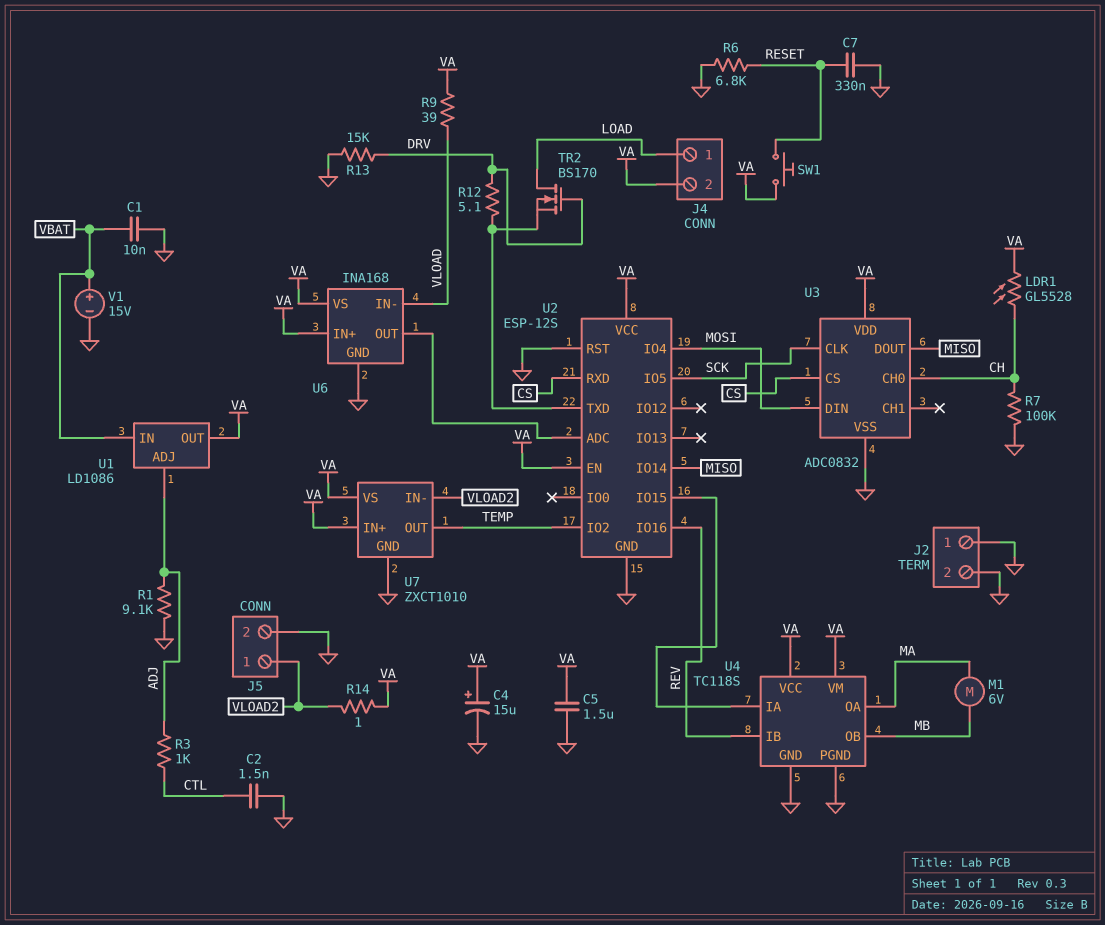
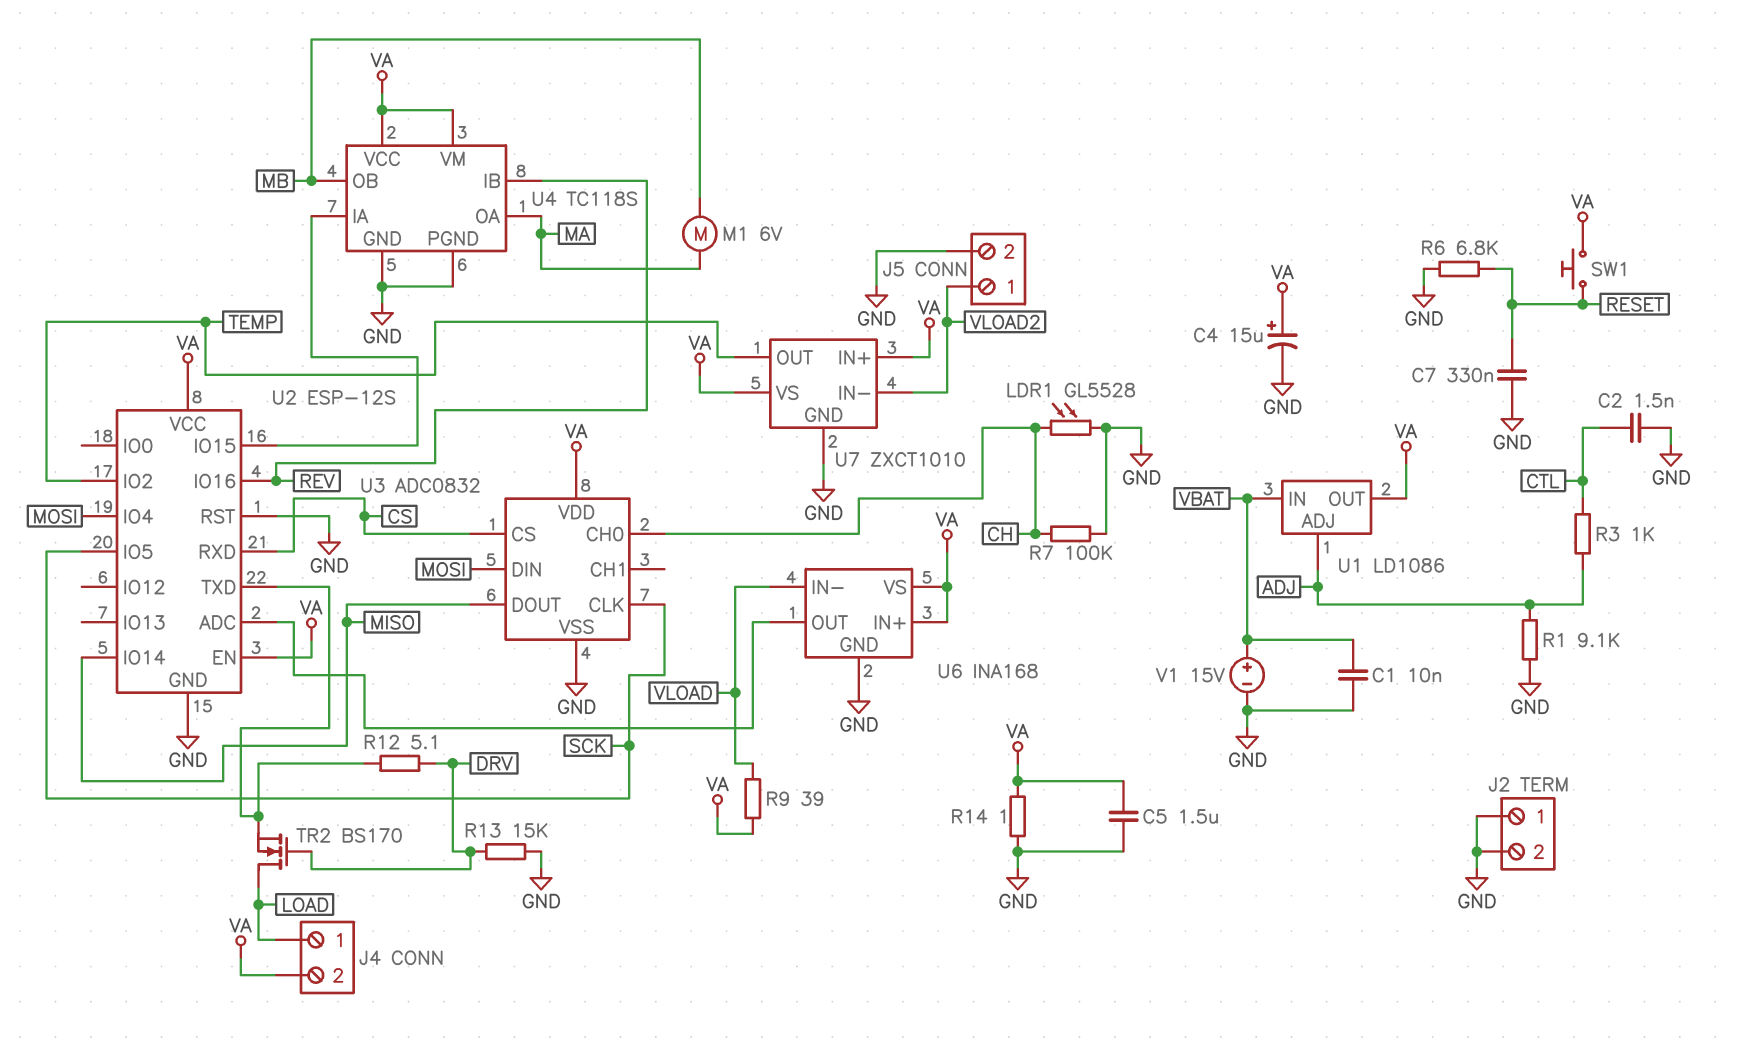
LDR1: GL5528 (CH, VA) -> GL5528 (CH, GND)
R14: 1 (VA, VLOAD2) -> 1 (GND, VA)

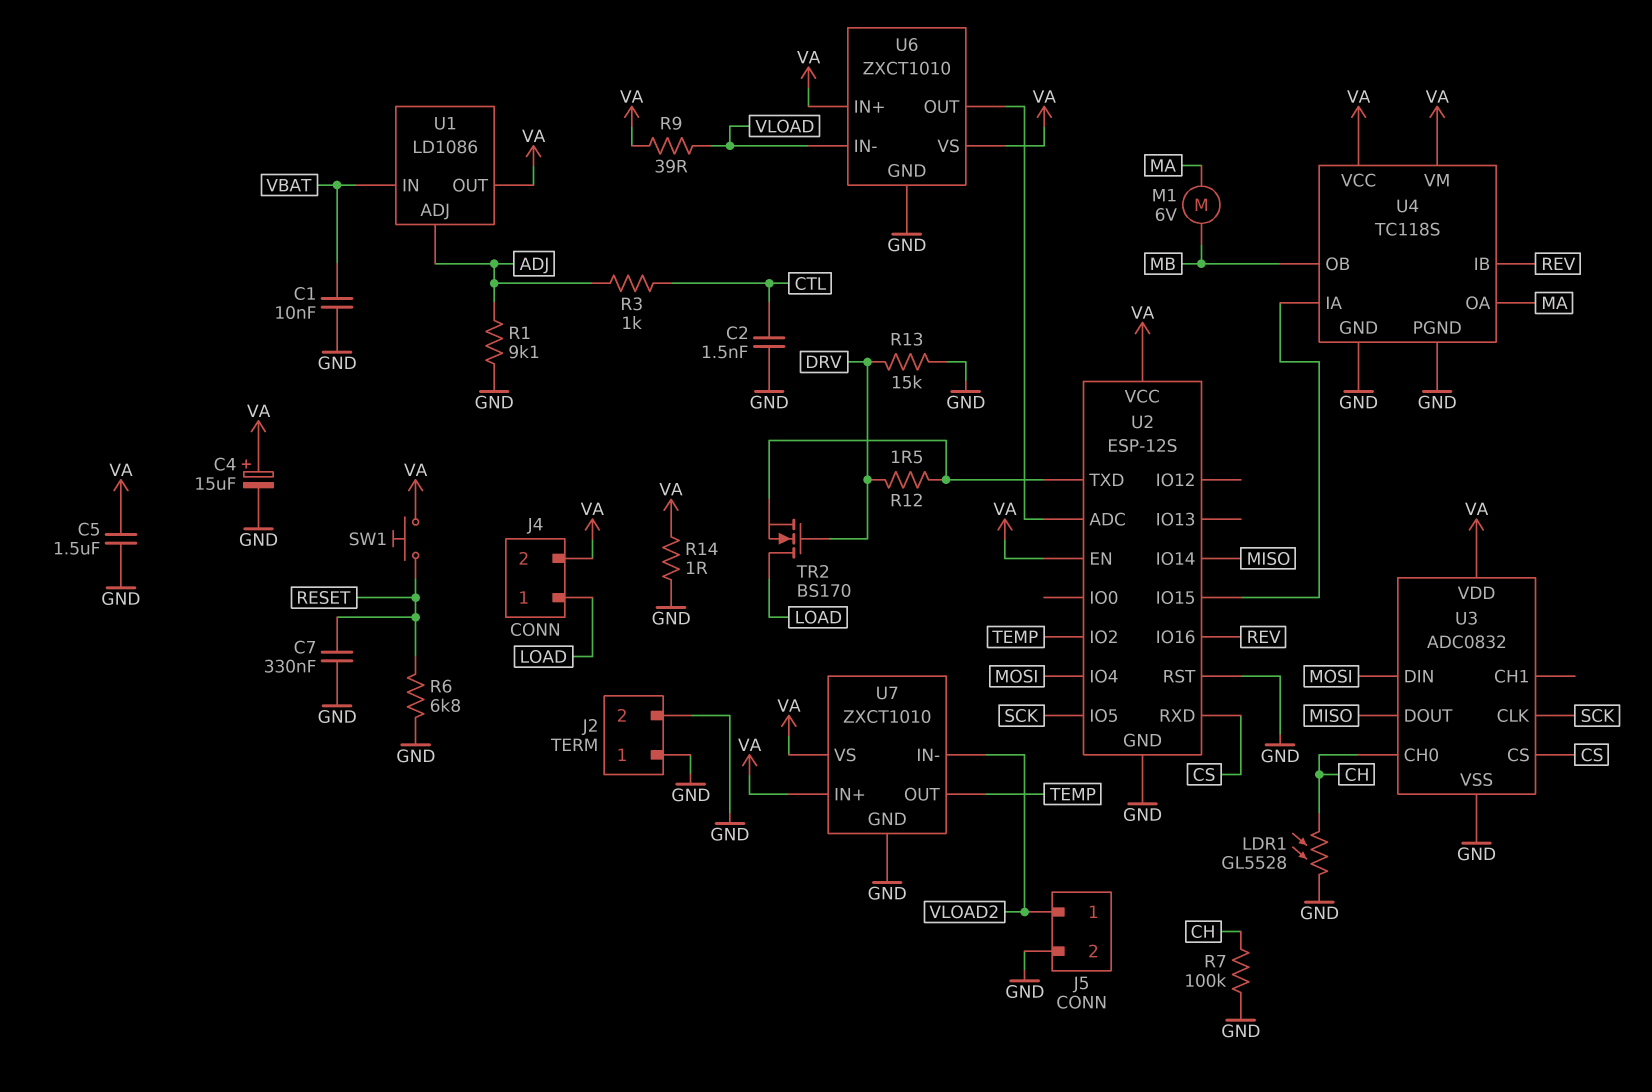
R12: 5.1 (DRV, U2/TXD) -> 1.5 (DRV, U2/TXD)
U6: INA168 -> ZXCT1010
V1: 15V (plus VBAT, minus GND) -> none

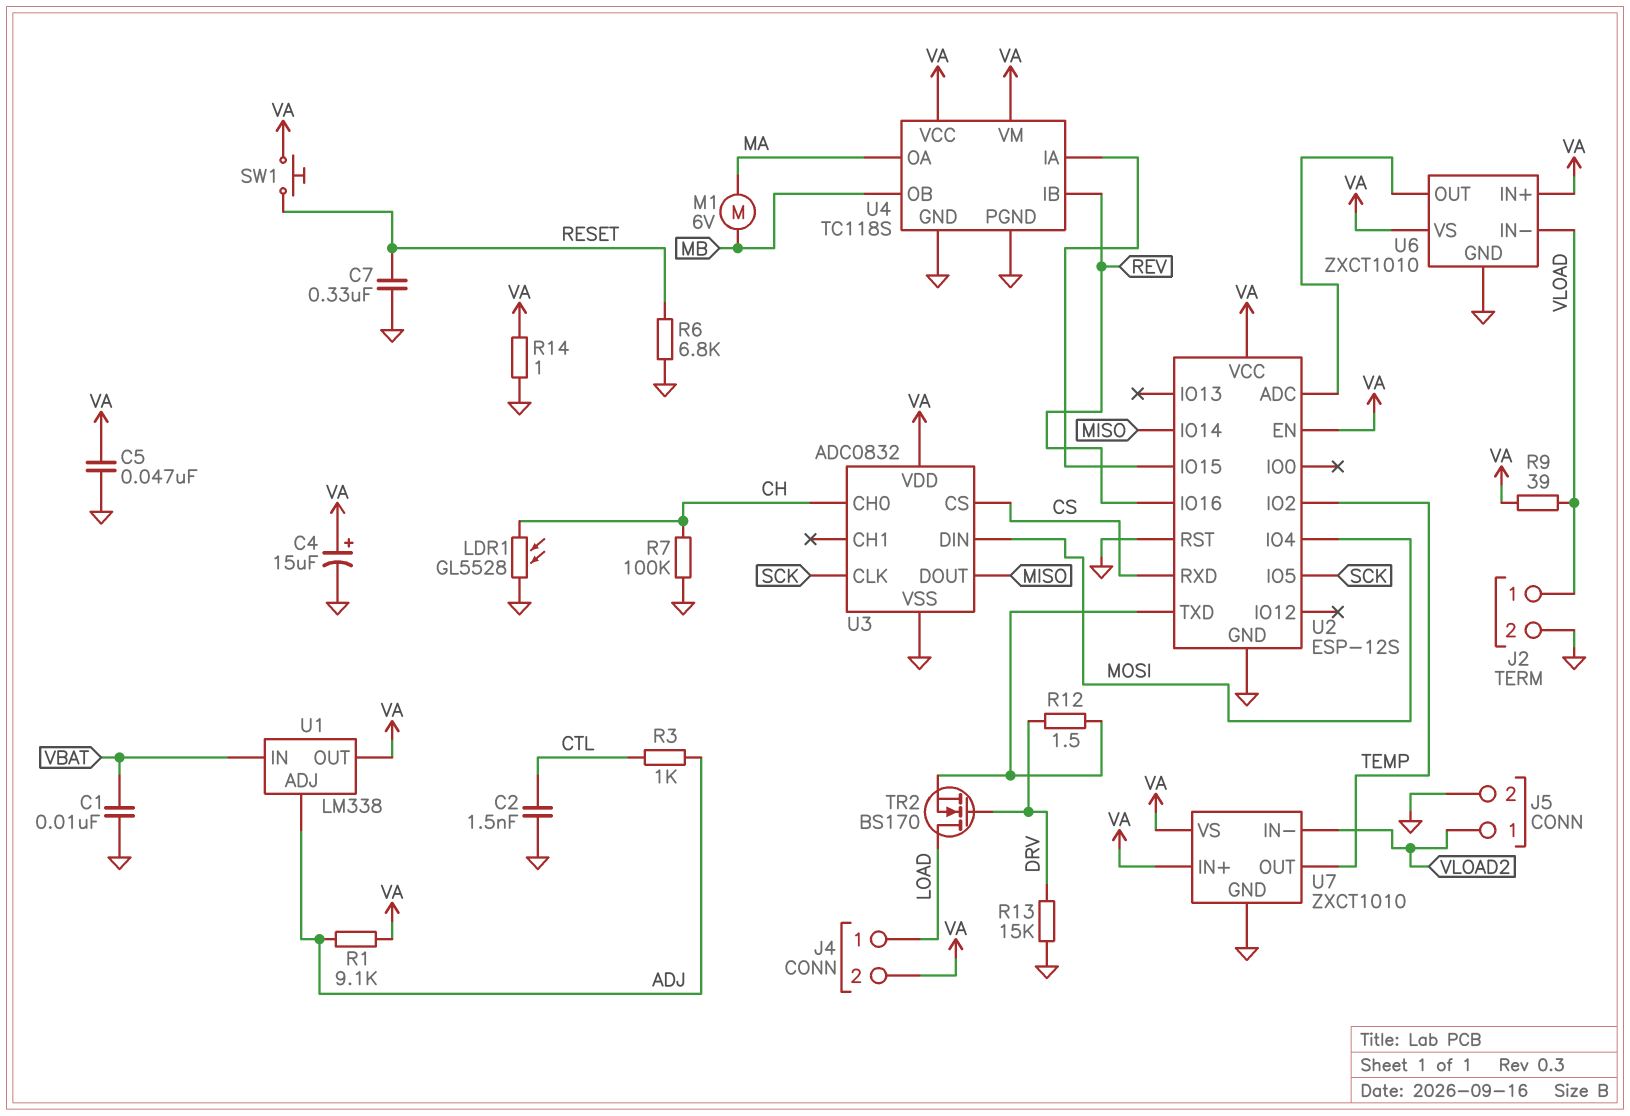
C5: 1.5uF (GND, VA) -> 47nF (GND, VA)
J2 pin 1: GND -> VLOAD
R1: 9.1k (ADJ, GND) -> 9.1k (ADJ, VA)
U1: LD1086 -> LM338

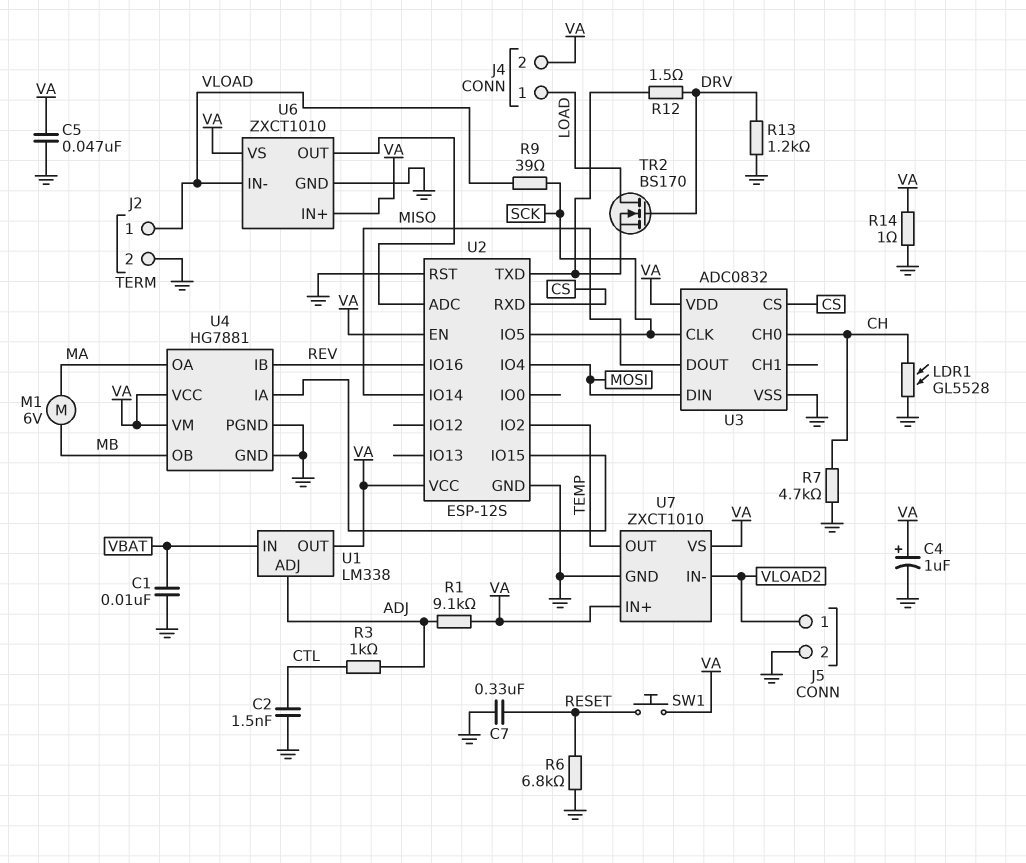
C4: 15uF (plus VA, minus GND) -> 1uF (plus VA, minus GND)
R7: 100k (CH, GND) -> 4.7k (CH, GND)
R9: 39 (VA, VLOAD) -> 39 (SCK, VLOAD)
R13: 15k (DRV, GND) -> 1.2k (DRV, GND)
U4: TC118S -> HG7881

